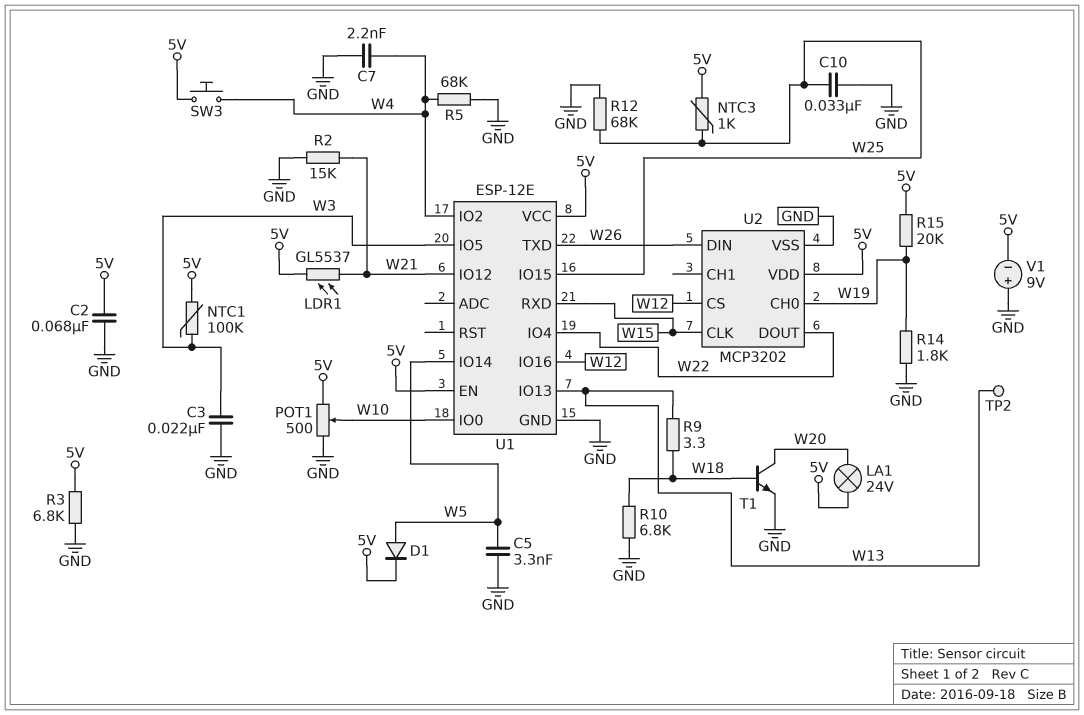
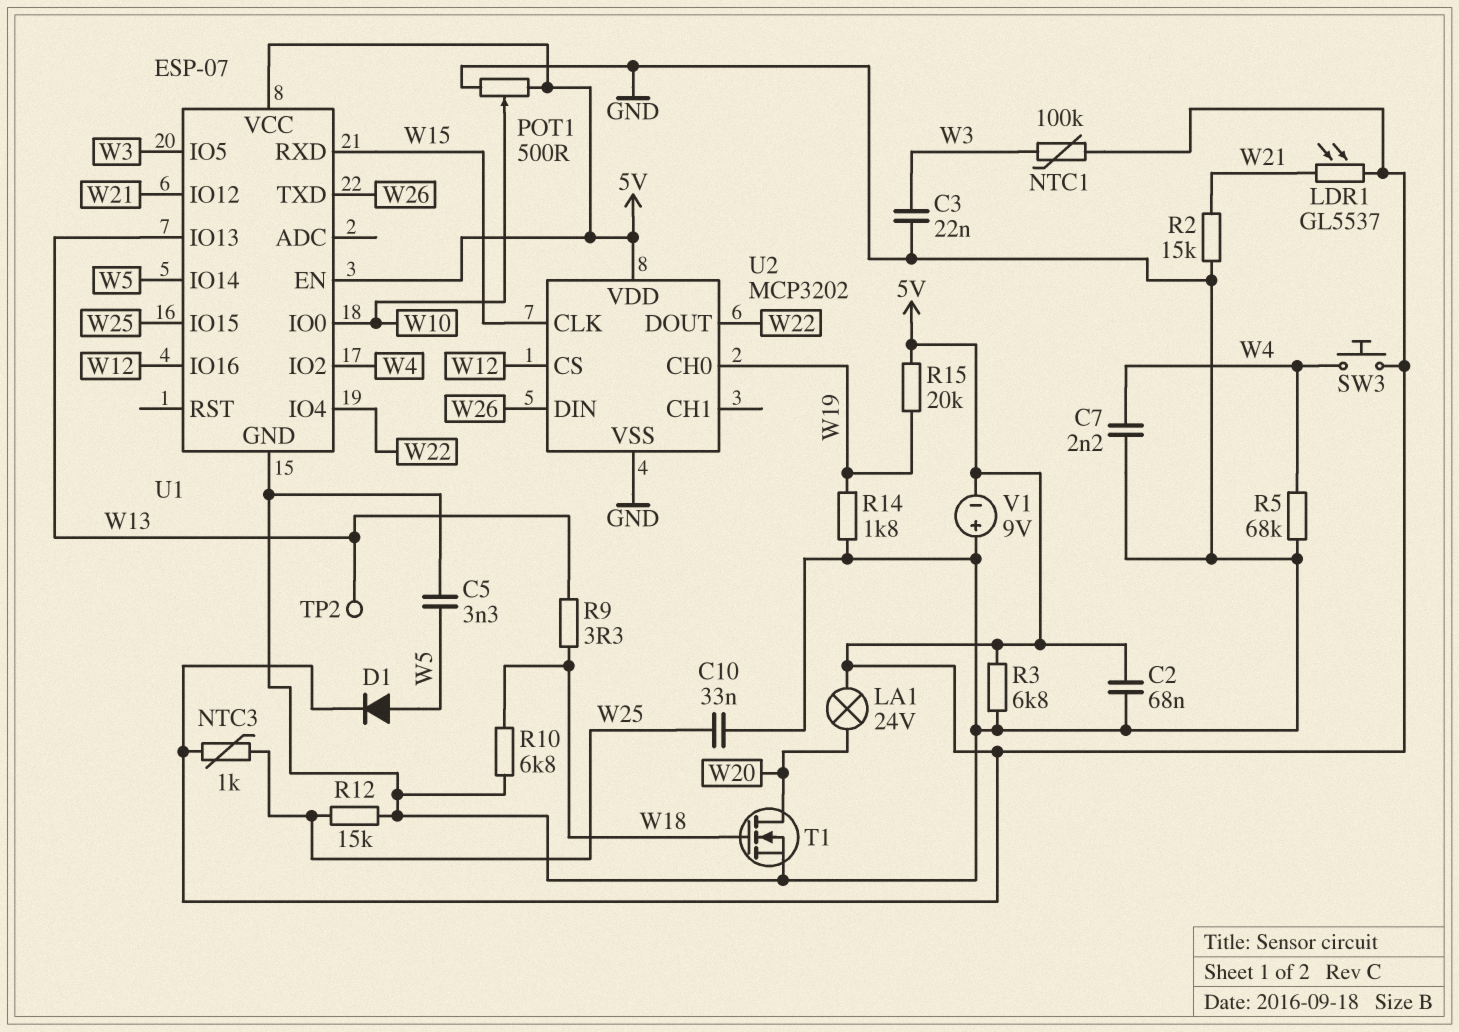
R12: 68k (GND, W25) -> 15k (GND, W25)
T1: NPN (B W18, C W20, E GND) -> NMOS (G W18, D W20, S GND)
U1: ESP-12E -> ESP-07

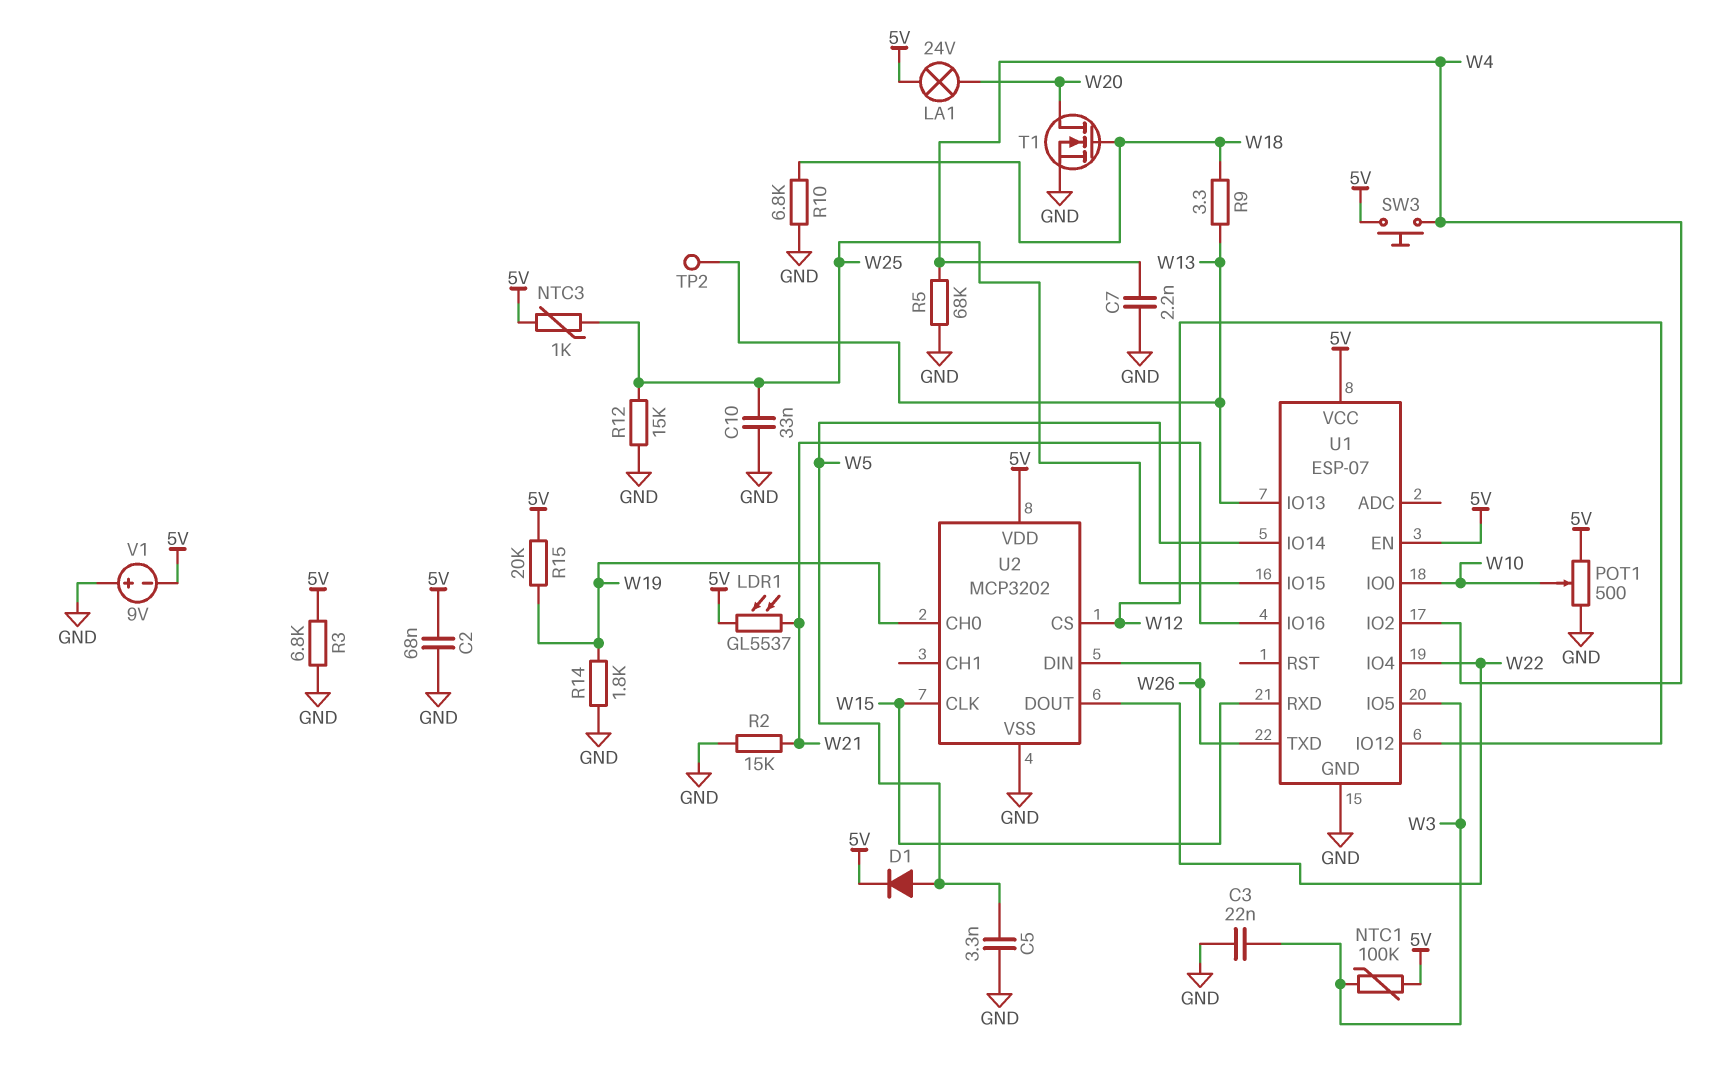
U1 pin IO12: W21 -> W12
U1 pin IO16: W12 -> W21

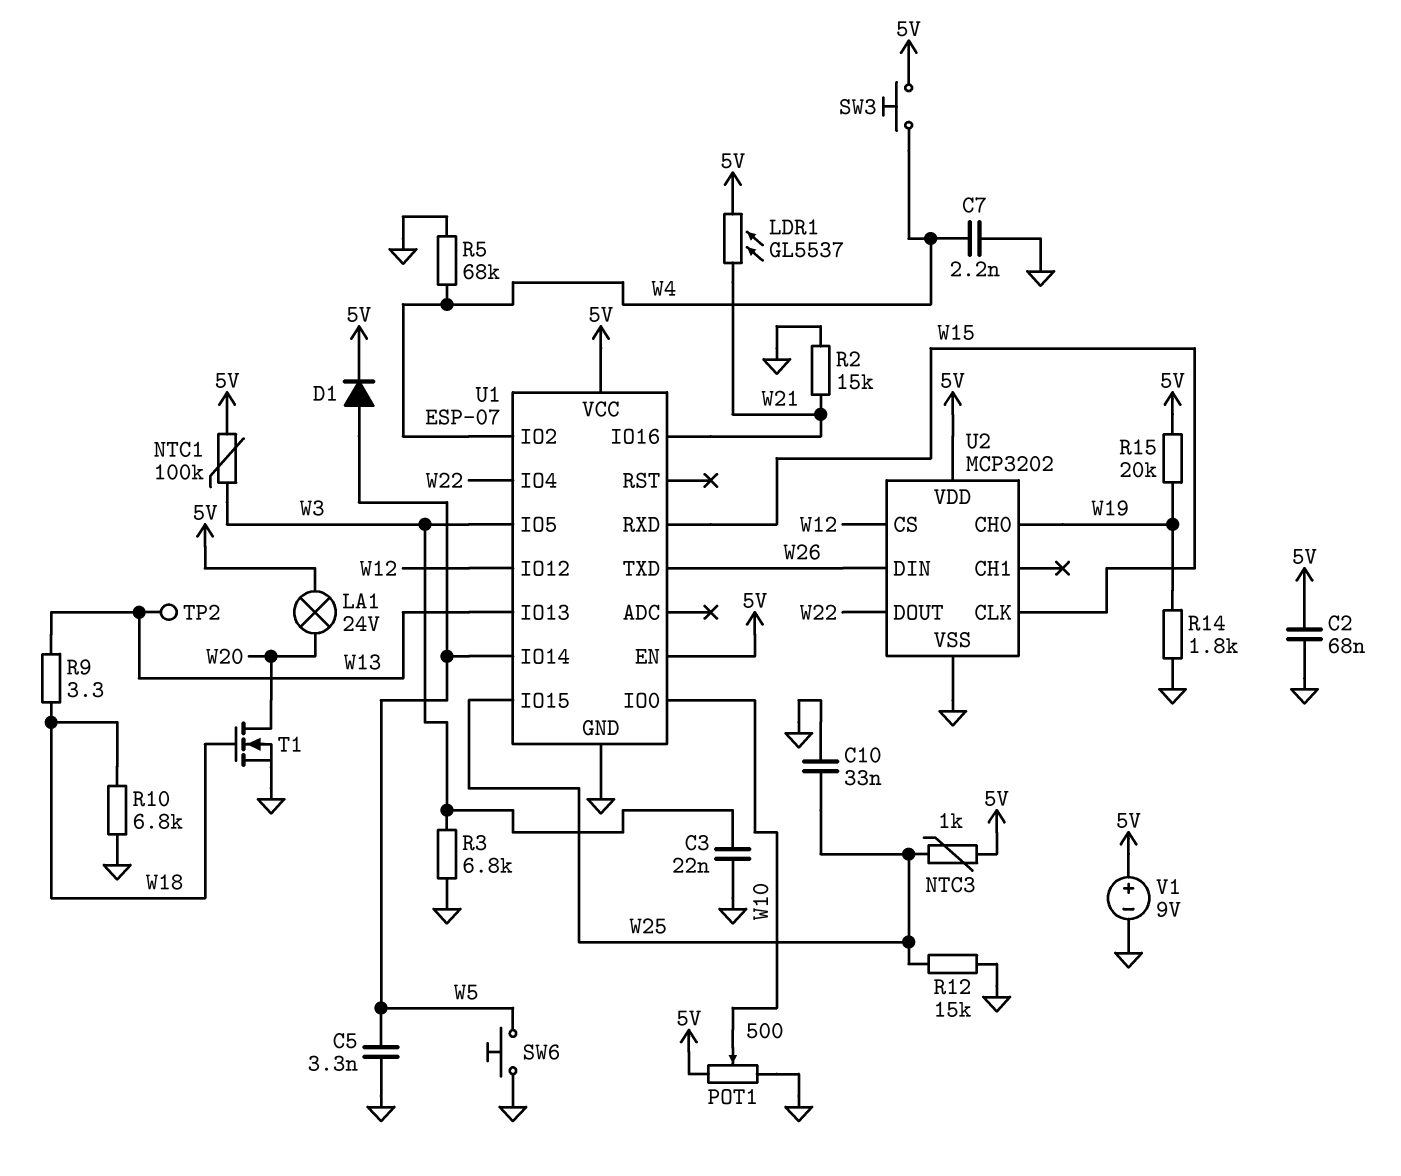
R3: 6.8k (5V, GND) -> 6.8k (GND, W3)
SW6: none -> button (GND, W5)
V1: 9V (plus GND, minus 5V) -> 9V (plus 5V, minus GND)

